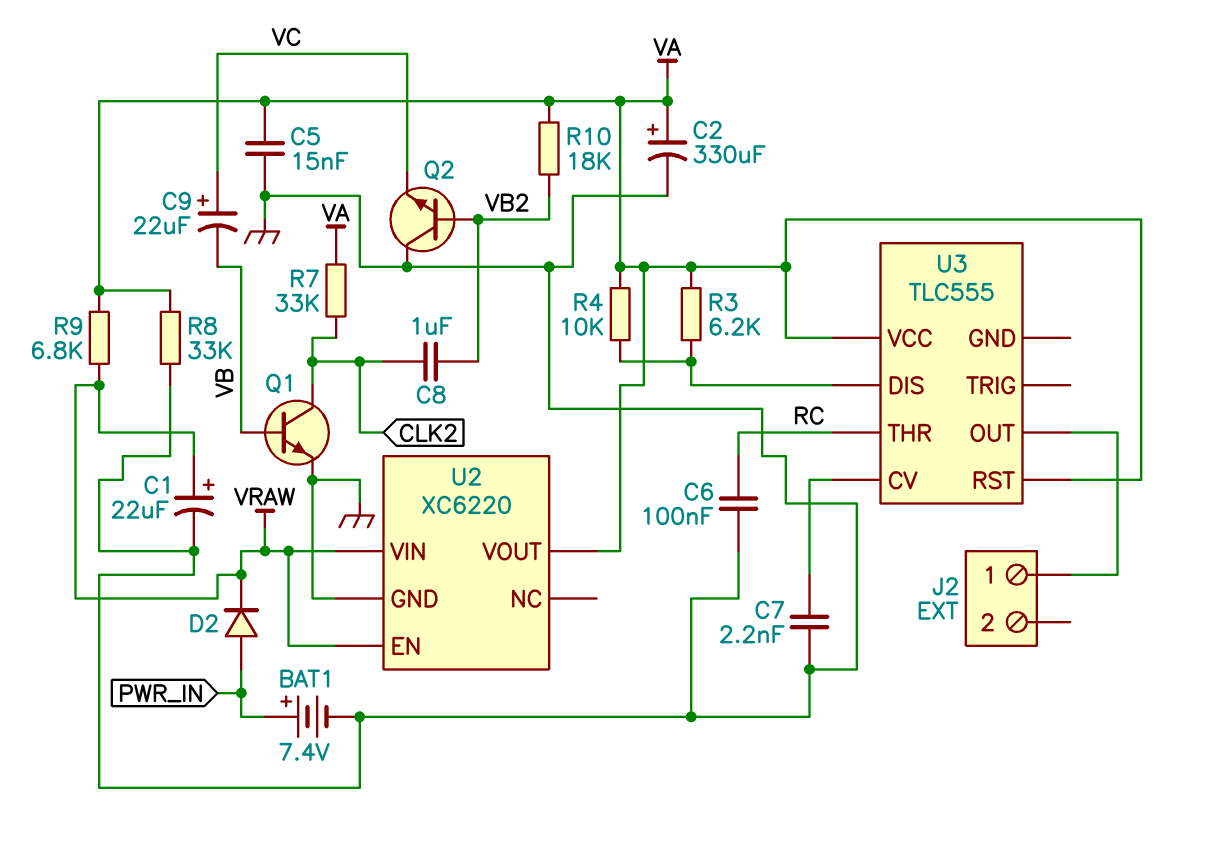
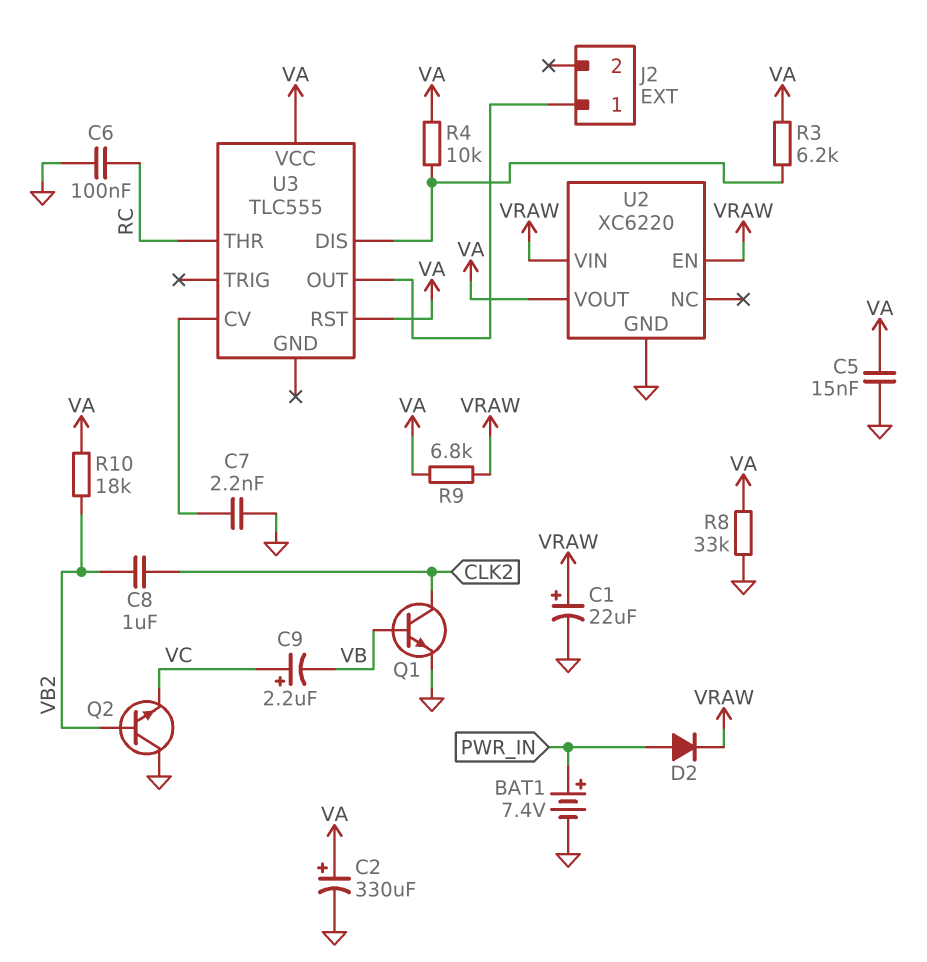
C9: 22uF (plus VC, minus VB) -> 2.2uF (plus VC, minus VB)
R7: 33k (CLK2, VA) -> none

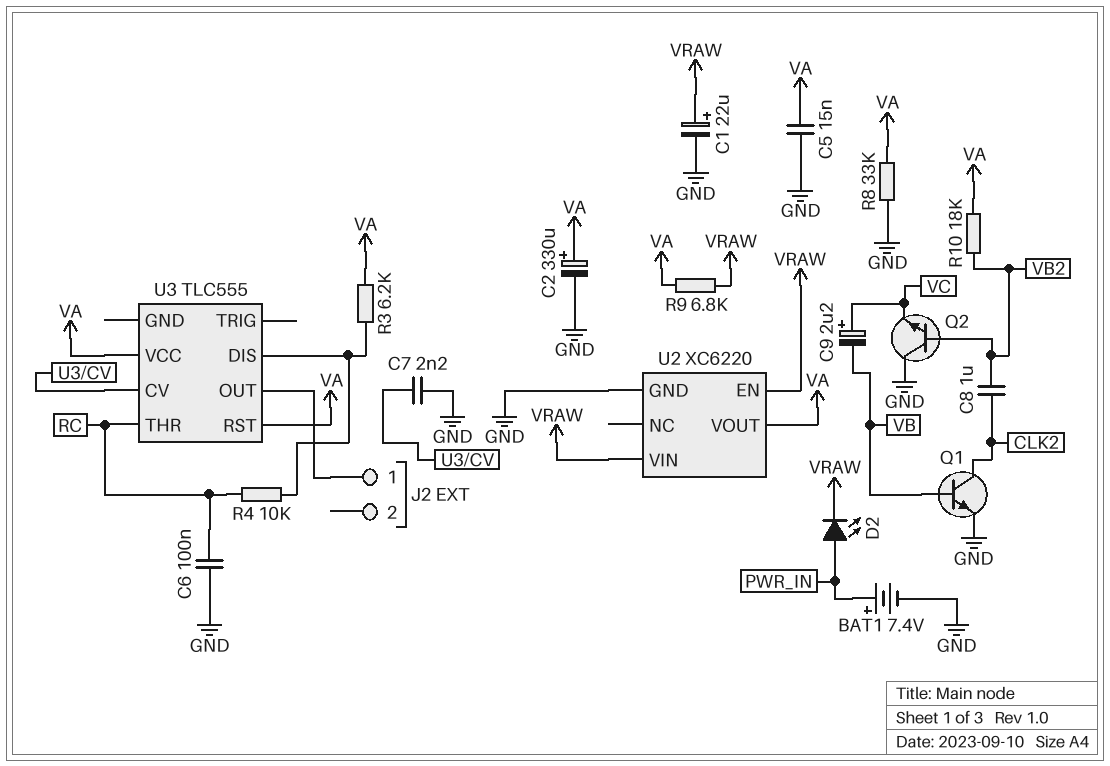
D2: diode (A PWR_IN, K VRAW) -> LED (A PWR_IN, K VRAW)
R4: 10k (U3/DIS, VA) -> 10k (RC, U3/DIS)

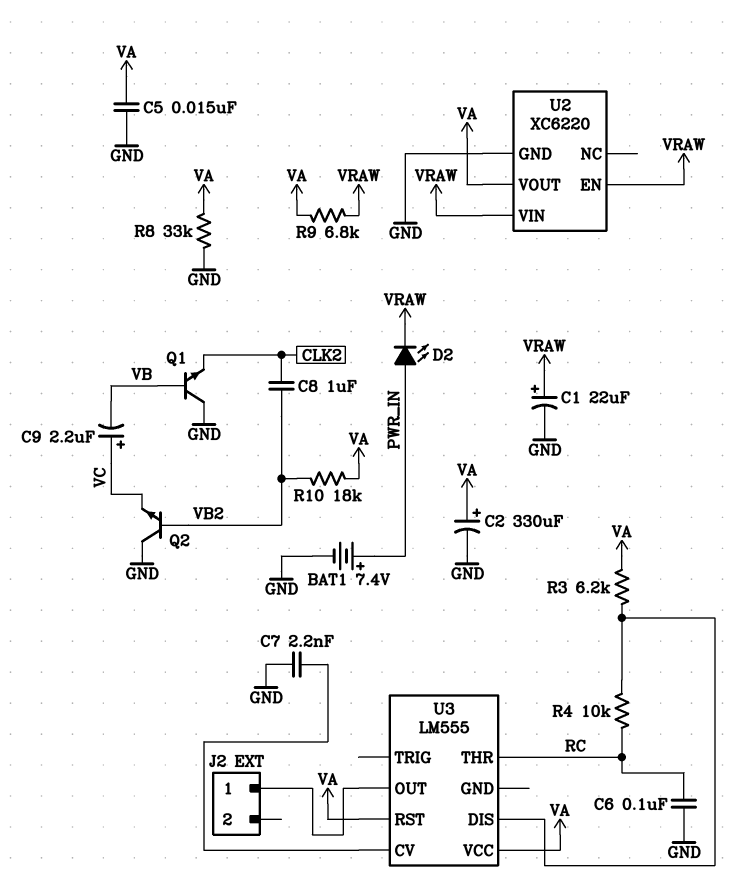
Q1: NPN (B VB, C CLK2, E GND) -> NPN (B VB, C GND, E CLK2)
U3: TLC555 -> LM555

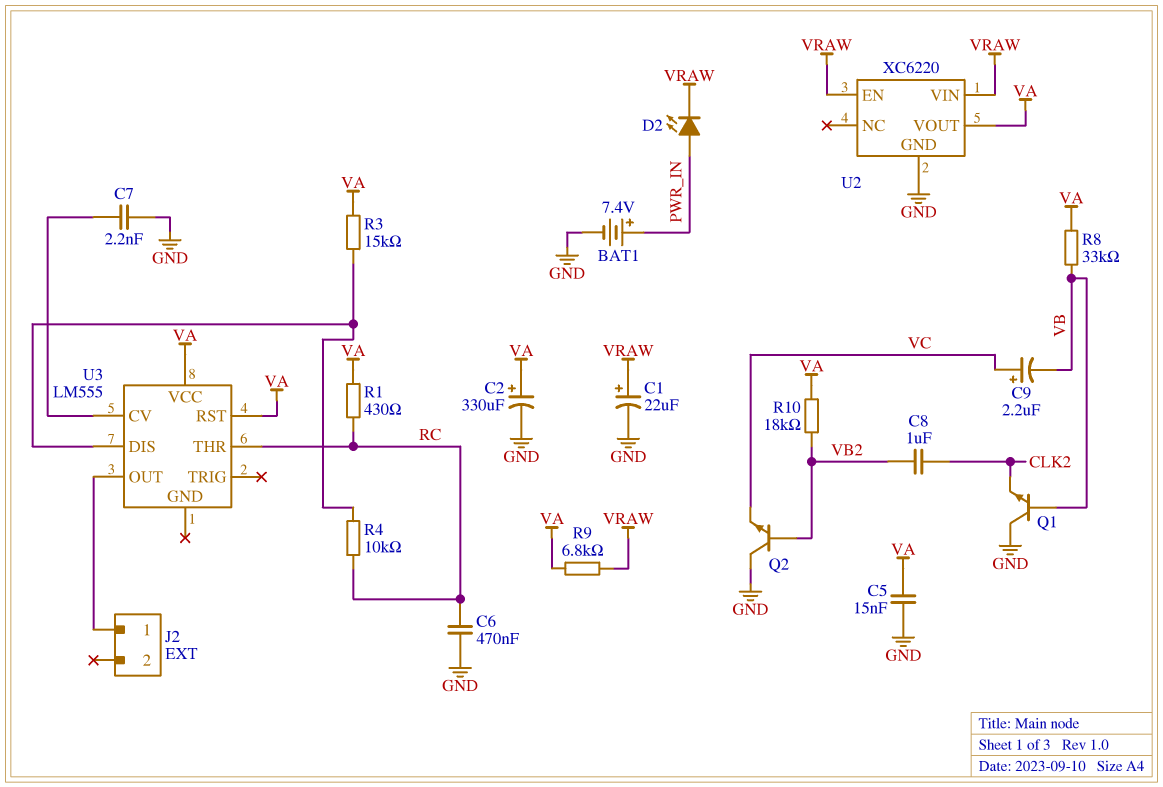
C6: 100nF (GND, RC) -> 470nF (GND, RC)
R1: none -> 430 (RC, VA)
R3: 6.2k (U3/DIS, VA) -> 15k (U3/DIS, VA)
R8: 33k (GND, VA) -> 33k (VA, VB)

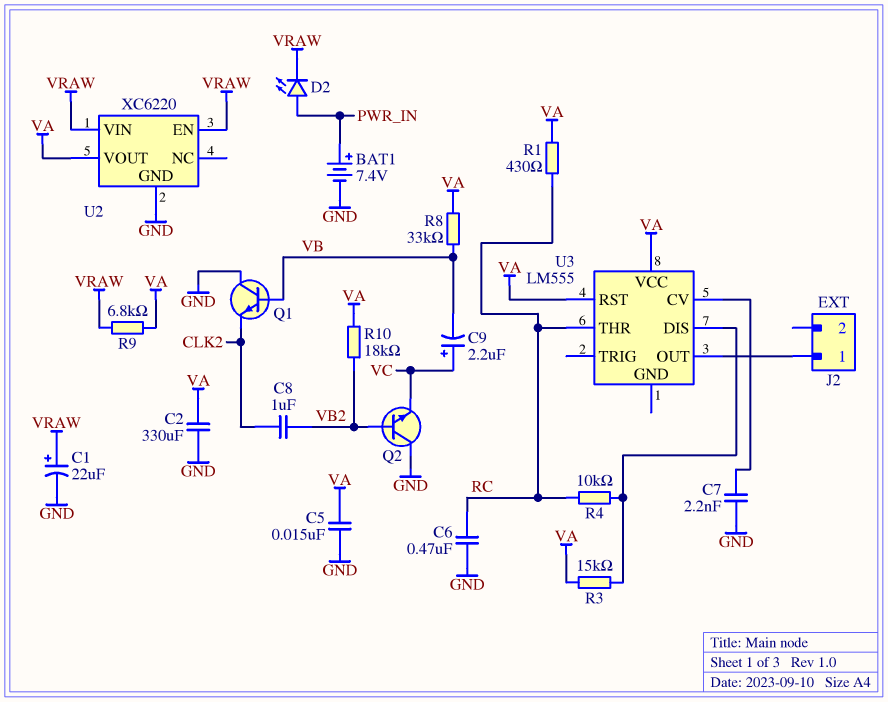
C2: 330uF (plus VA, minus GND) -> 330uF (GND, VA)

